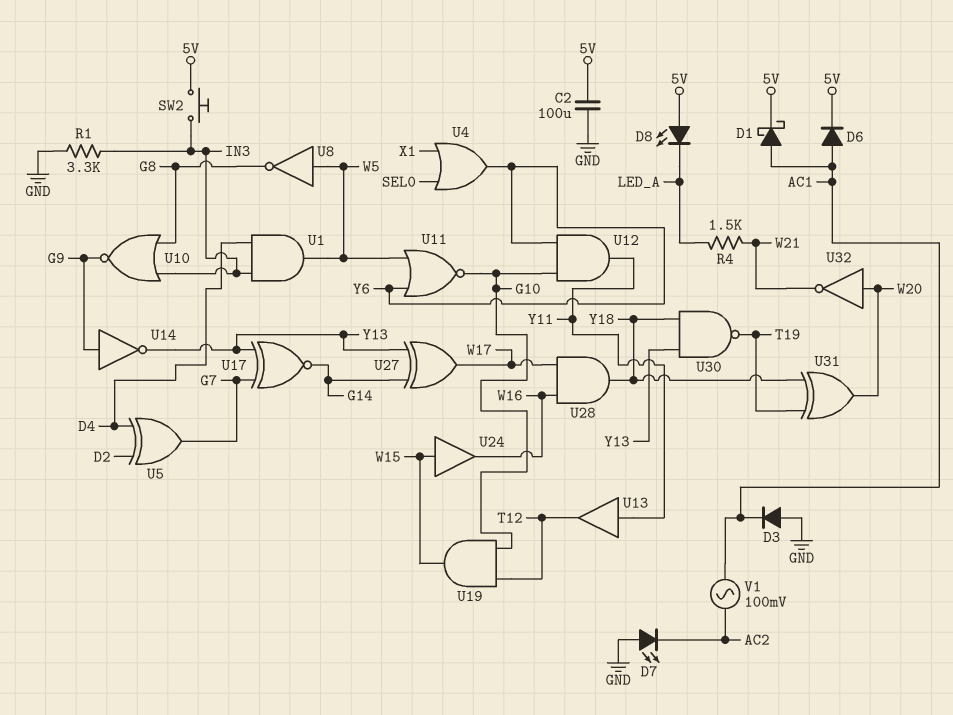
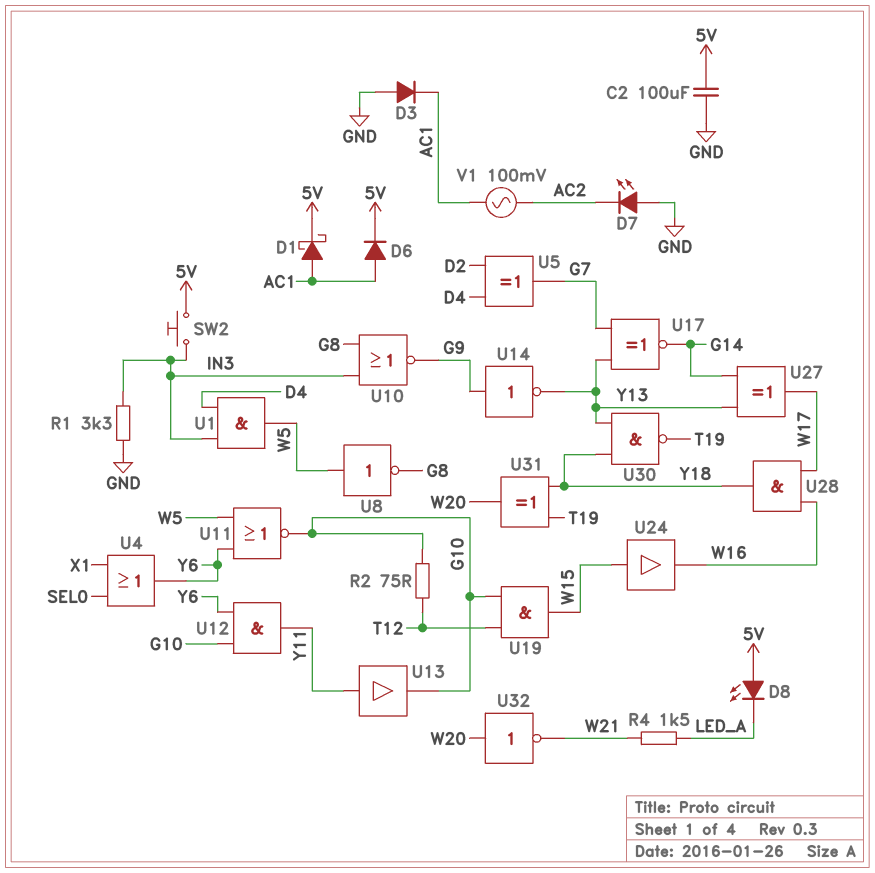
R2: none -> 75 (G10, T12)
U13: buffer (in Y11, out T12) -> buffer (in Y11, out G10)

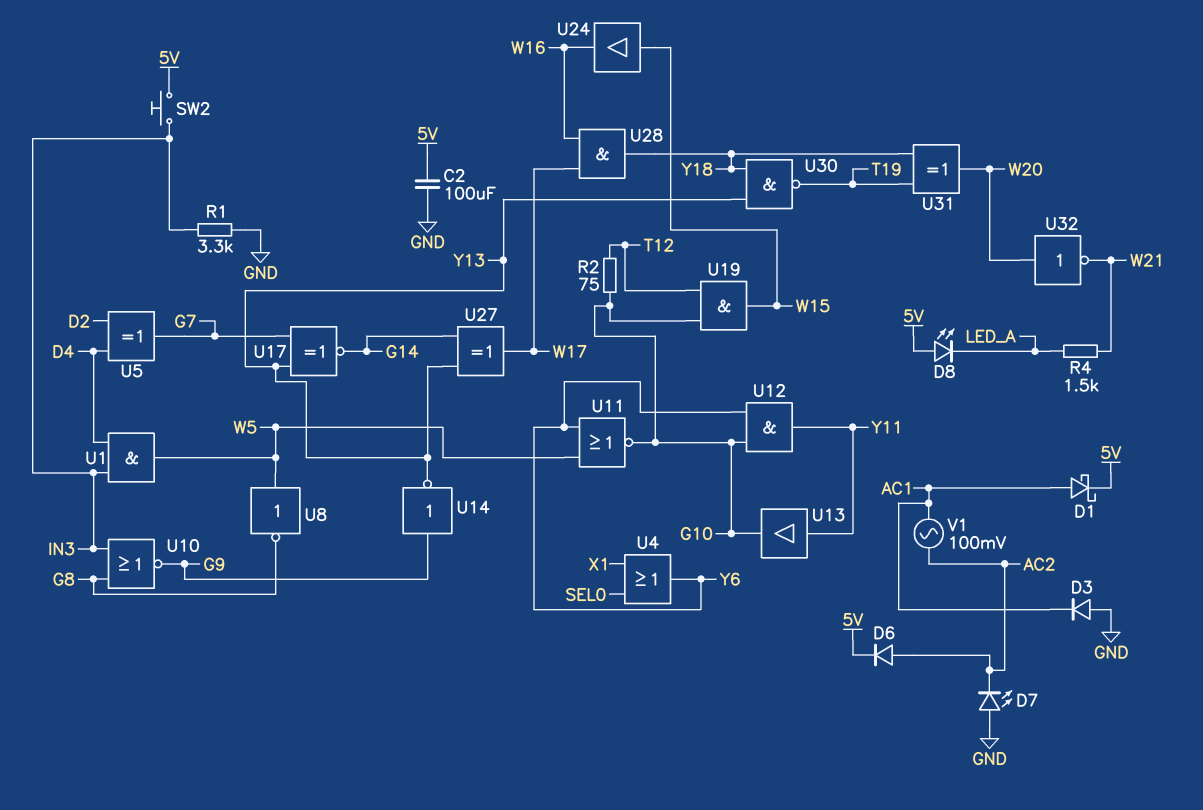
D6: diode (A AC1, K 5V) -> diode (A AC2, K 5V)

